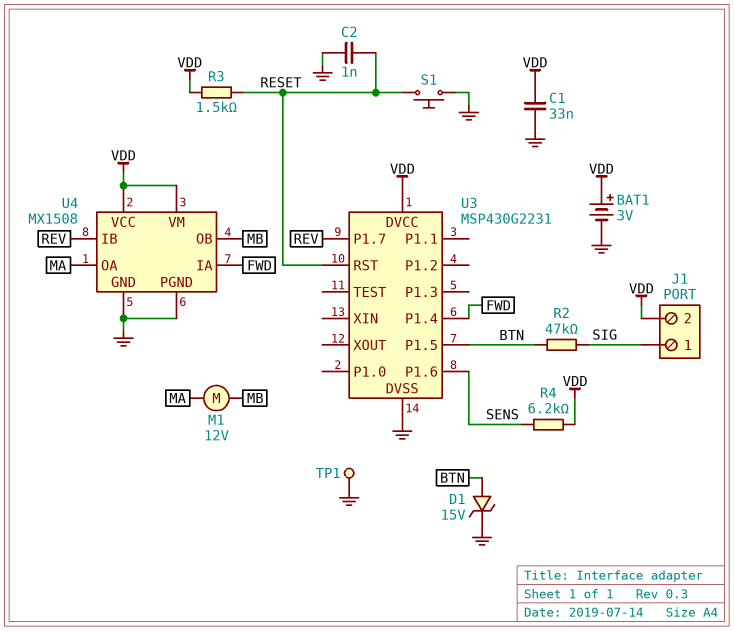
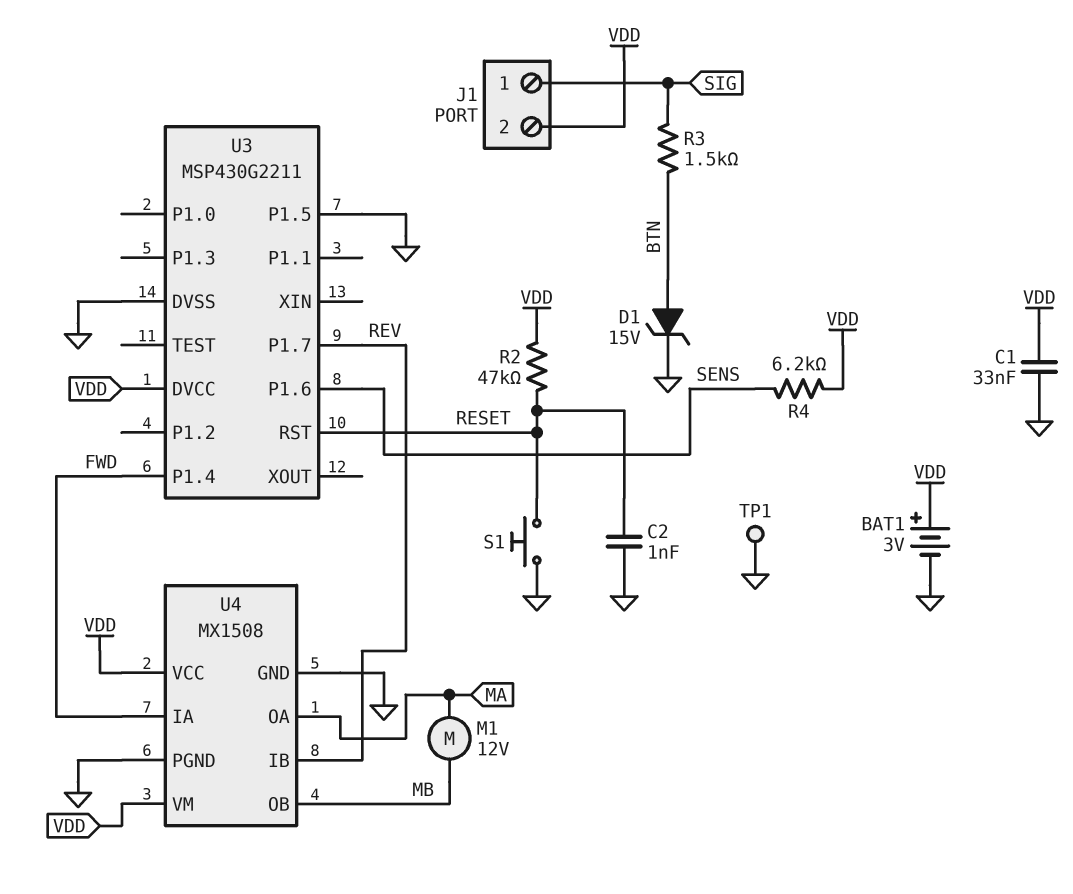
R2: 47k (BTN, SIG) -> 47k (RESET, VDD)
R3: 1.5k (RESET, VDD) -> 1.5k (BTN, SIG)
U3: MSP430G2231 -> MSP430G2211
U3 pin P1.5: BTN -> GND

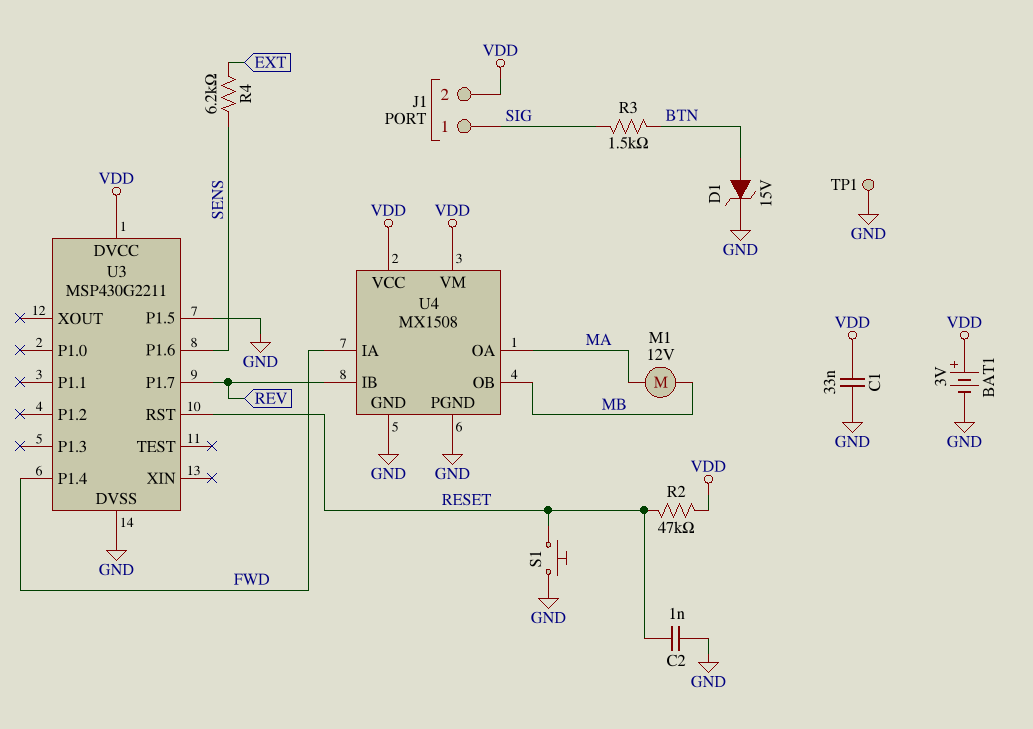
R4: 6.2k (SENS, VDD) -> 6.2k (EXT, SENS)

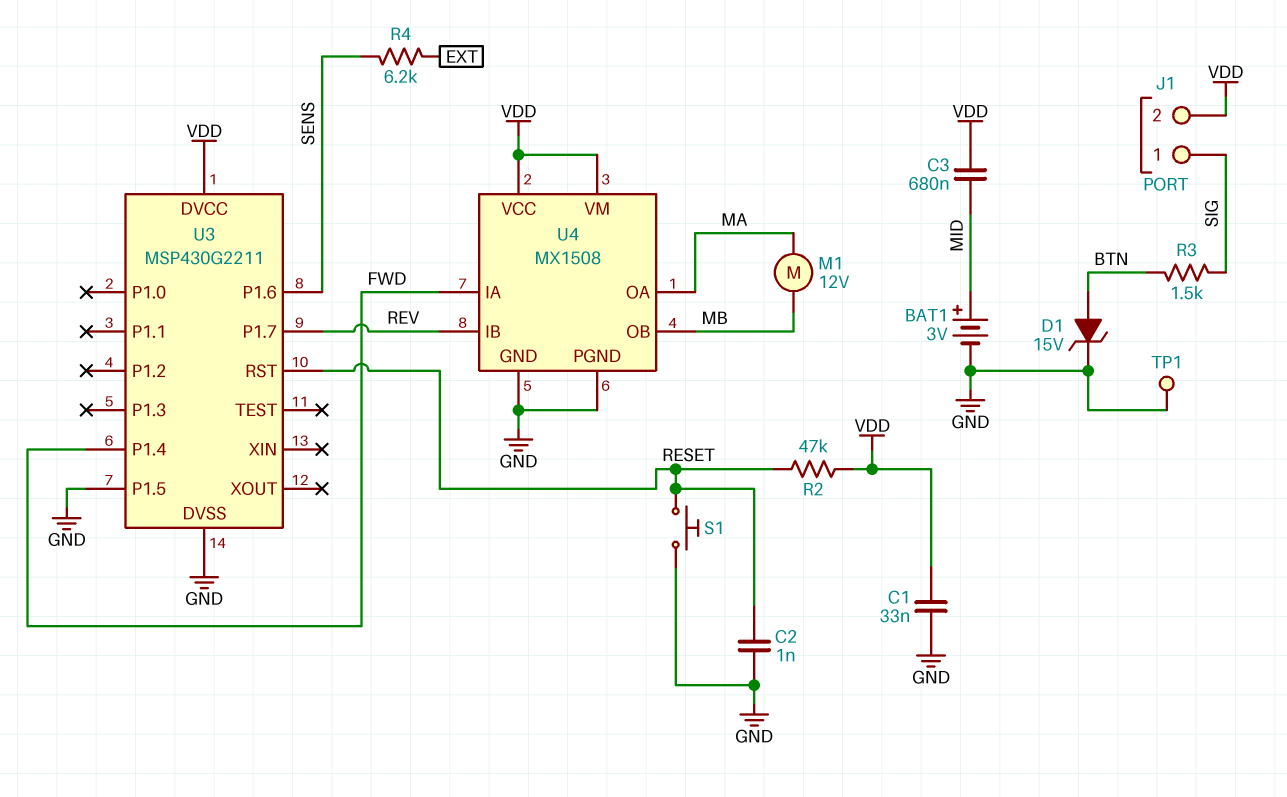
BAT1: 3V (plus VDD, minus GND) -> 3V (plus MID, minus GND)
C3: none -> 680nF (MID, VDD)

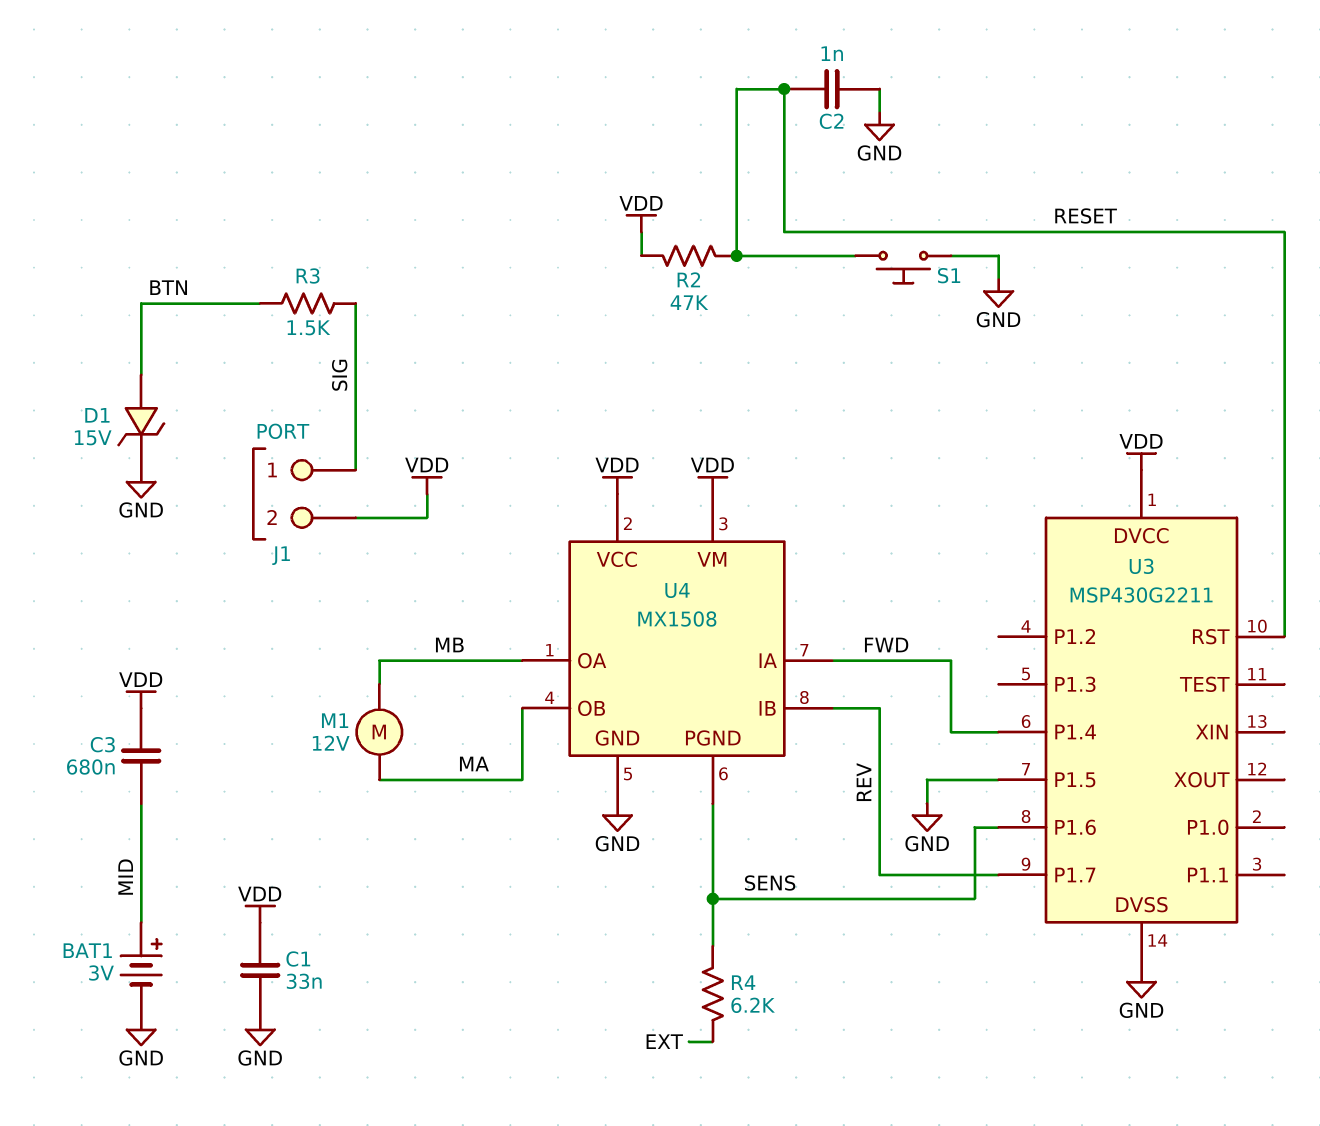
TP1: test point (GND) -> none
U4 pin OA: MA -> MB
U4 pin OB: MB -> MA
U4 pin PGND: GND -> SENS

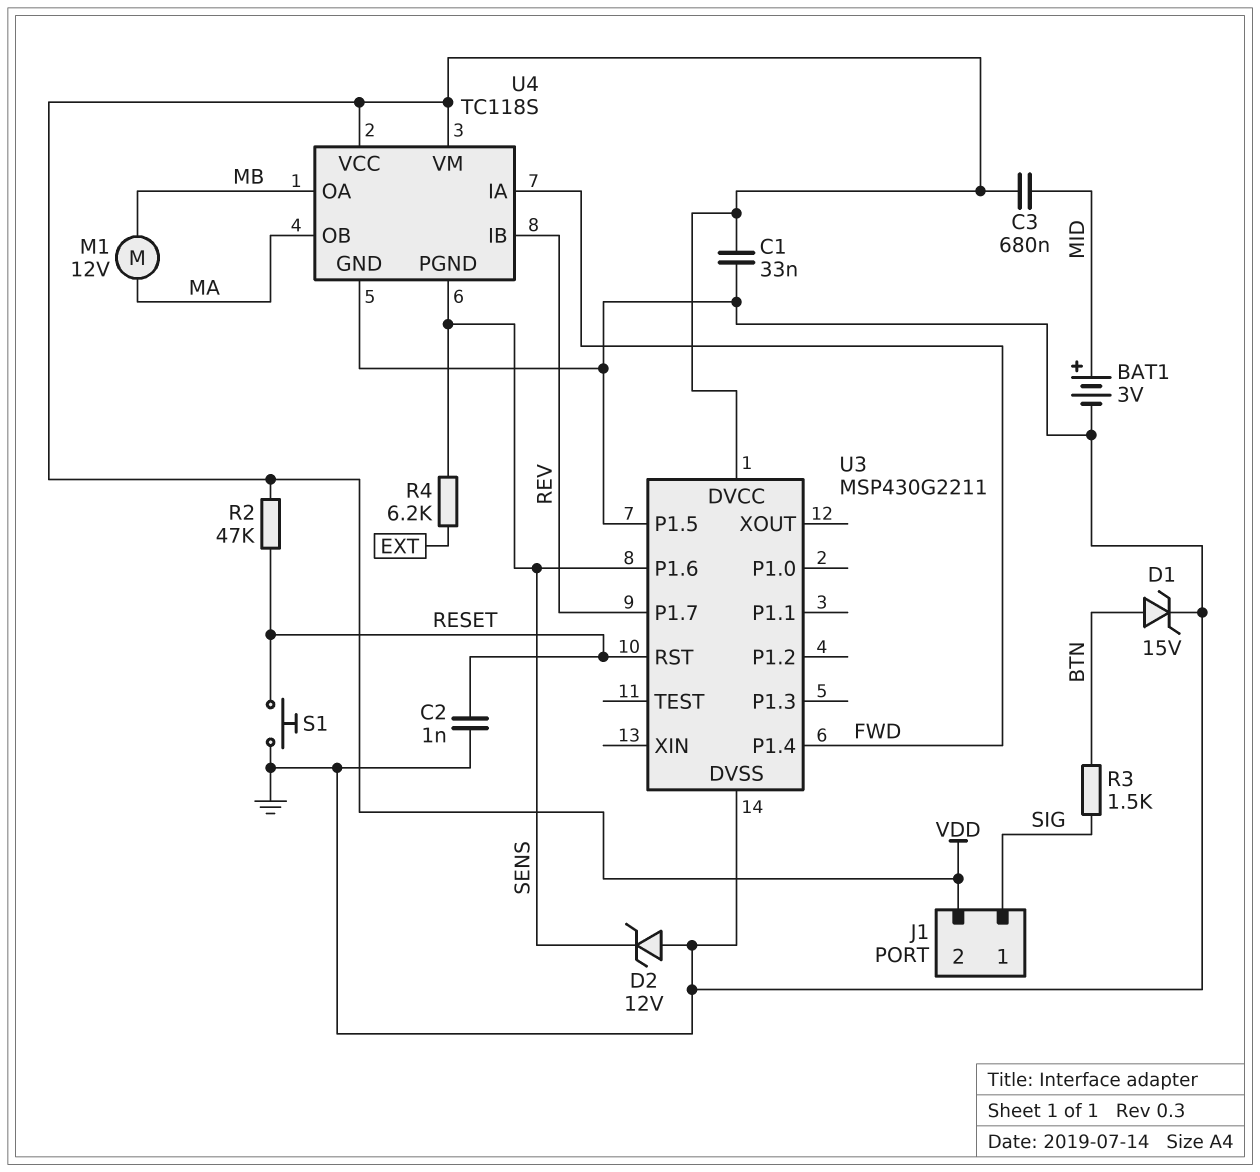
D2: none -> zener 12V (A GND, K SENS)
U4: MX1508 -> TC118S

